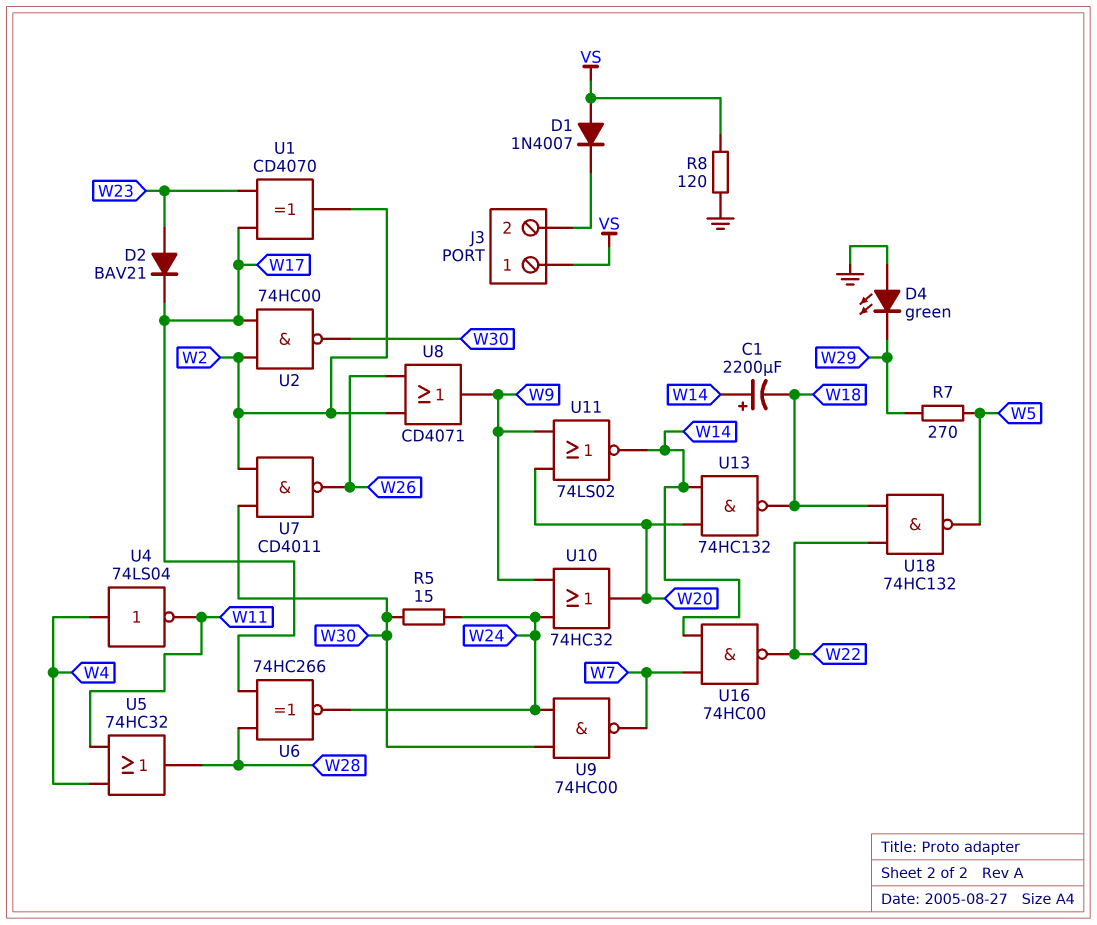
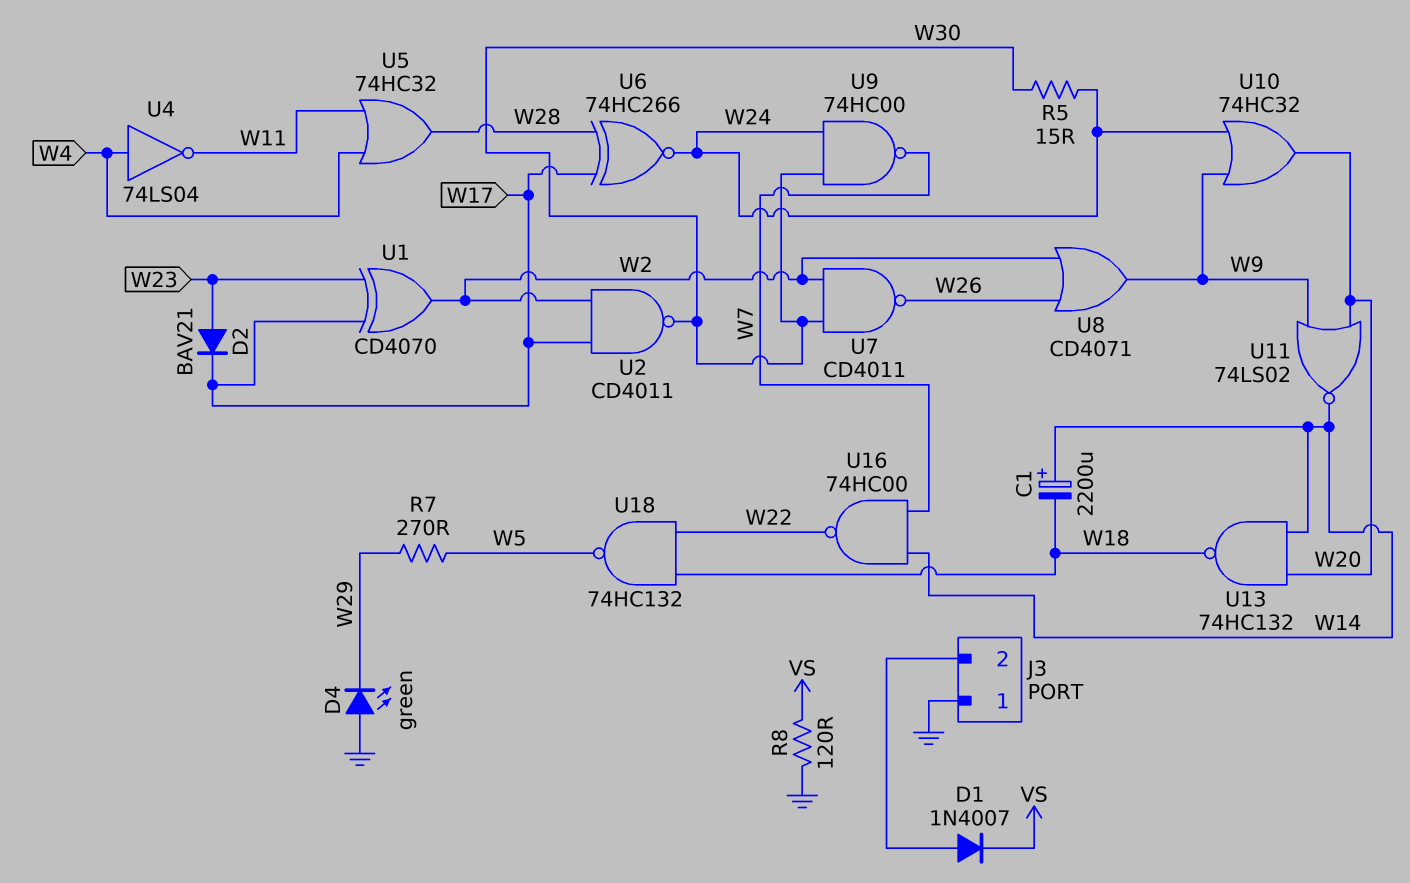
D1: diode 1N4007 (A VS, K J3/2) -> diode 1N4007 (A J3/2, K VS)
J3 pin 1: VS -> GND
U2: NAND 74HC00 (in W2, in W17, out W30) -> NAND CD4011 (in W2, in W17, out W30)

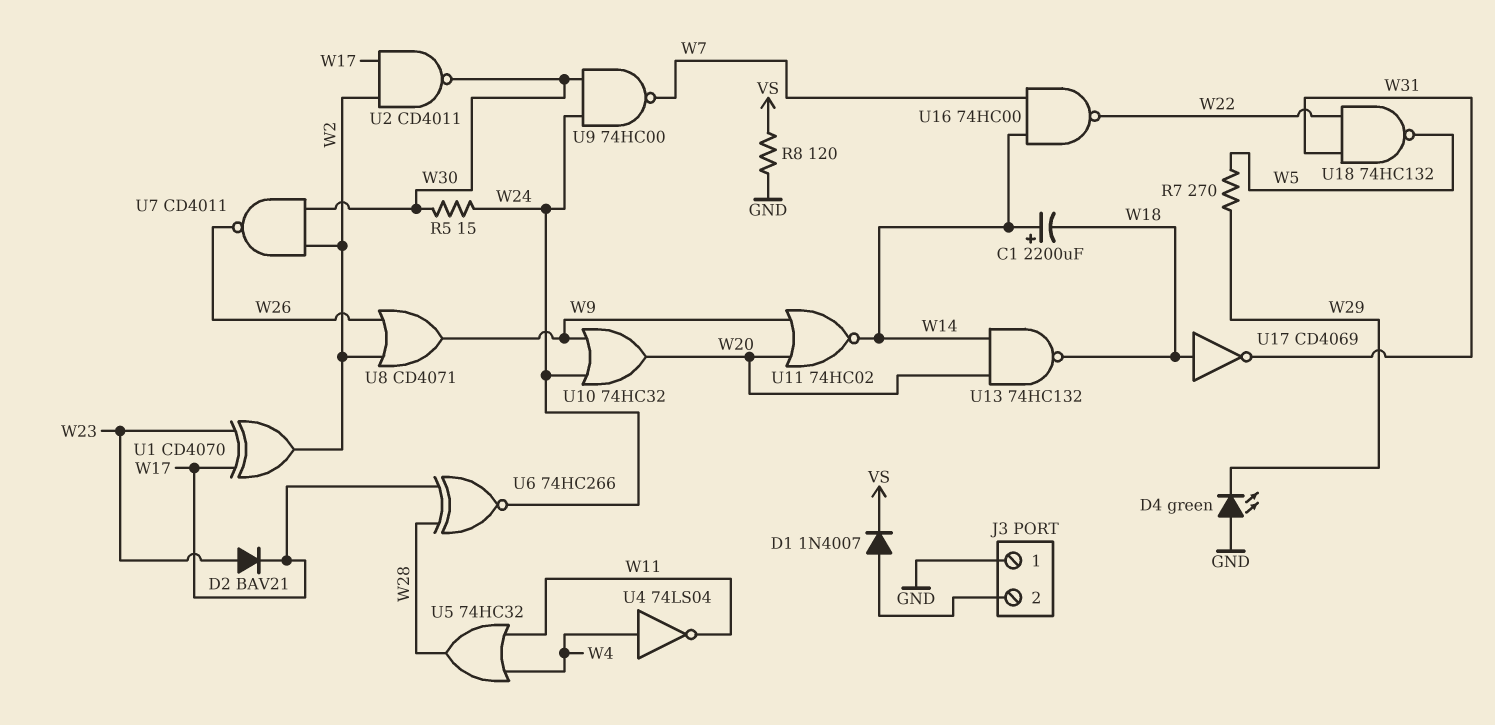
U11: NOR 74LS02 (in W9, in W20, out W14) -> NOR 74HC02 (in W9, in W20, out W14)
U17: none -> NOT CD4069 (in W18, out W31)
U18: NAND 74HC132 (in W18, in W22, out W5) -> NAND 74HC132 (in W22, in W31, out W5)

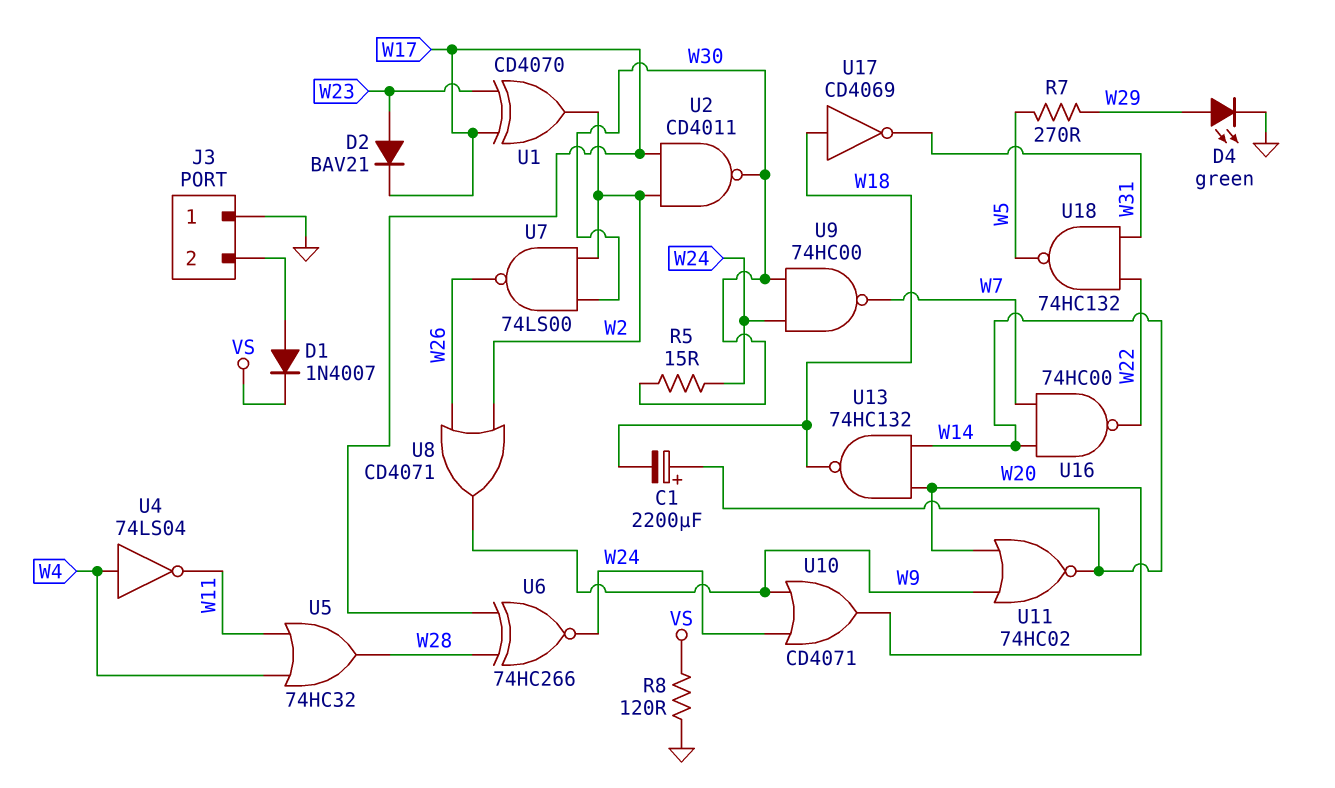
D4: LED green (A GND, K W29) -> LED green (A W29, K GND)
U7: NAND CD4011 (in W2, in W30, out W26) -> NAND 74LS00 (in W2, in W30, out W26)
U10: OR 74HC32 (in W9, in W24, out W20) -> OR CD4071 (in W9, in W24, out W20)

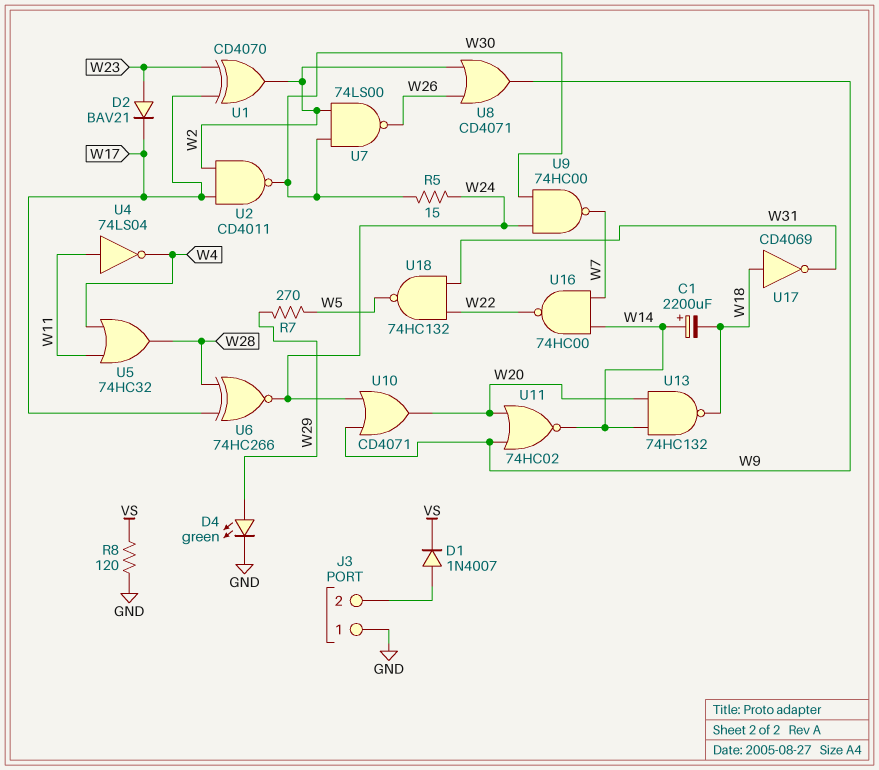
U4: NOT 74LS04 (in W4, out W11) -> NOT 74LS04 (in W11, out W4)

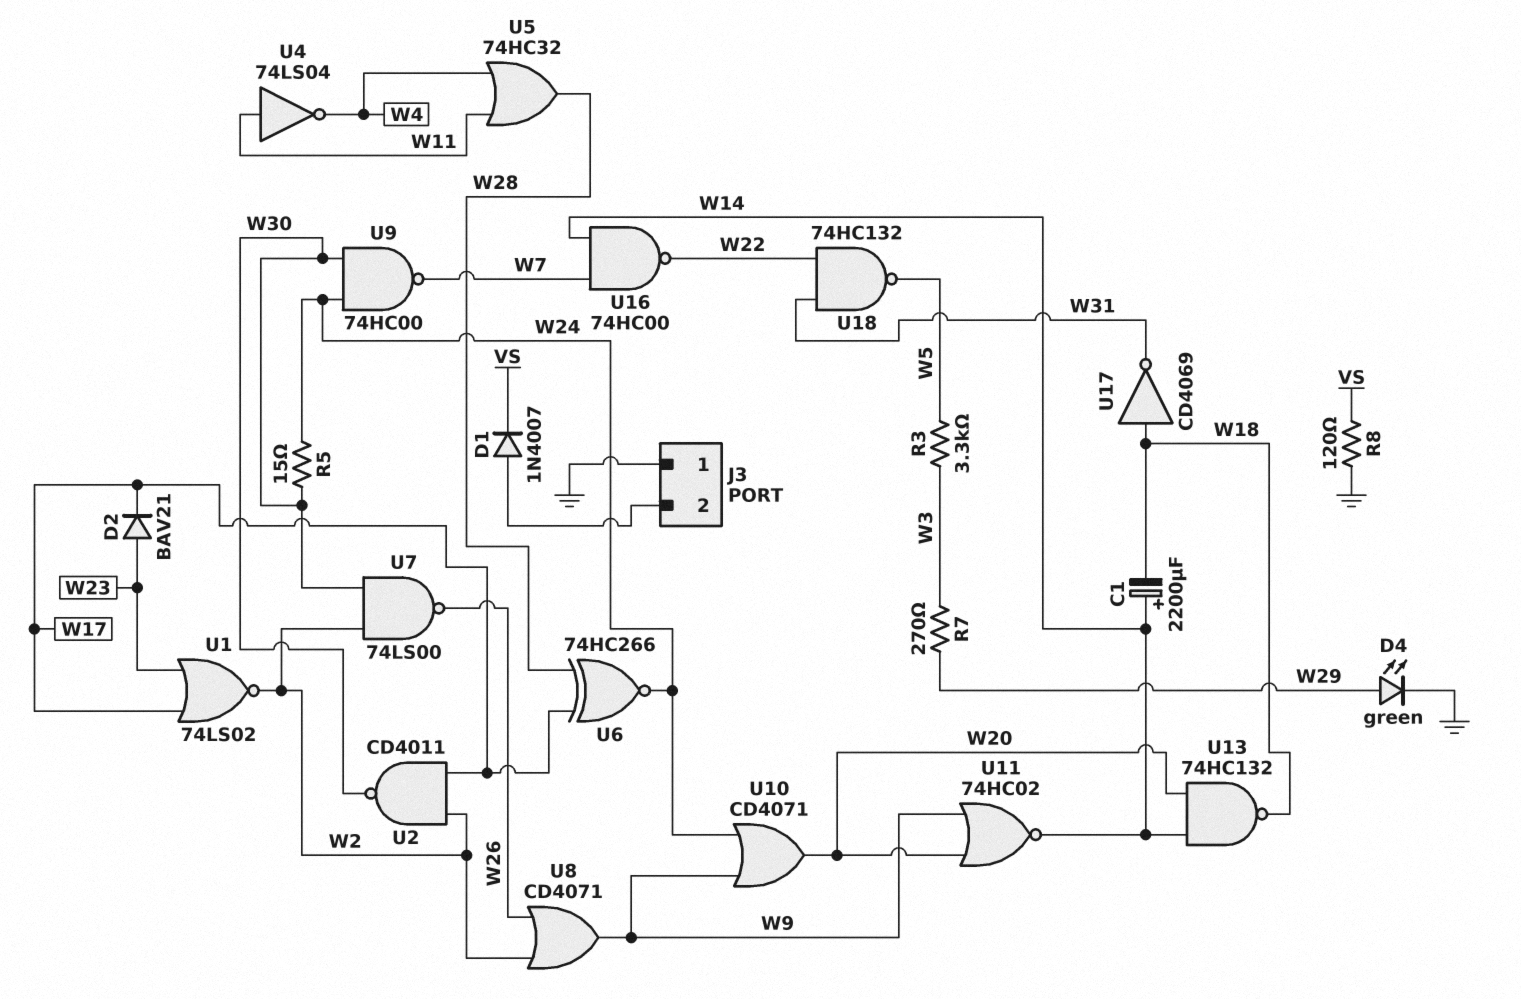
R3: none -> 3.3k (W3, W5)
R7: 270 (W5, W29) -> 270 (W3, W29)
U1: XOR CD4070 (in W17, in W23, out W2) -> NOR 74LS02 (in W17, in W23, out W2)

